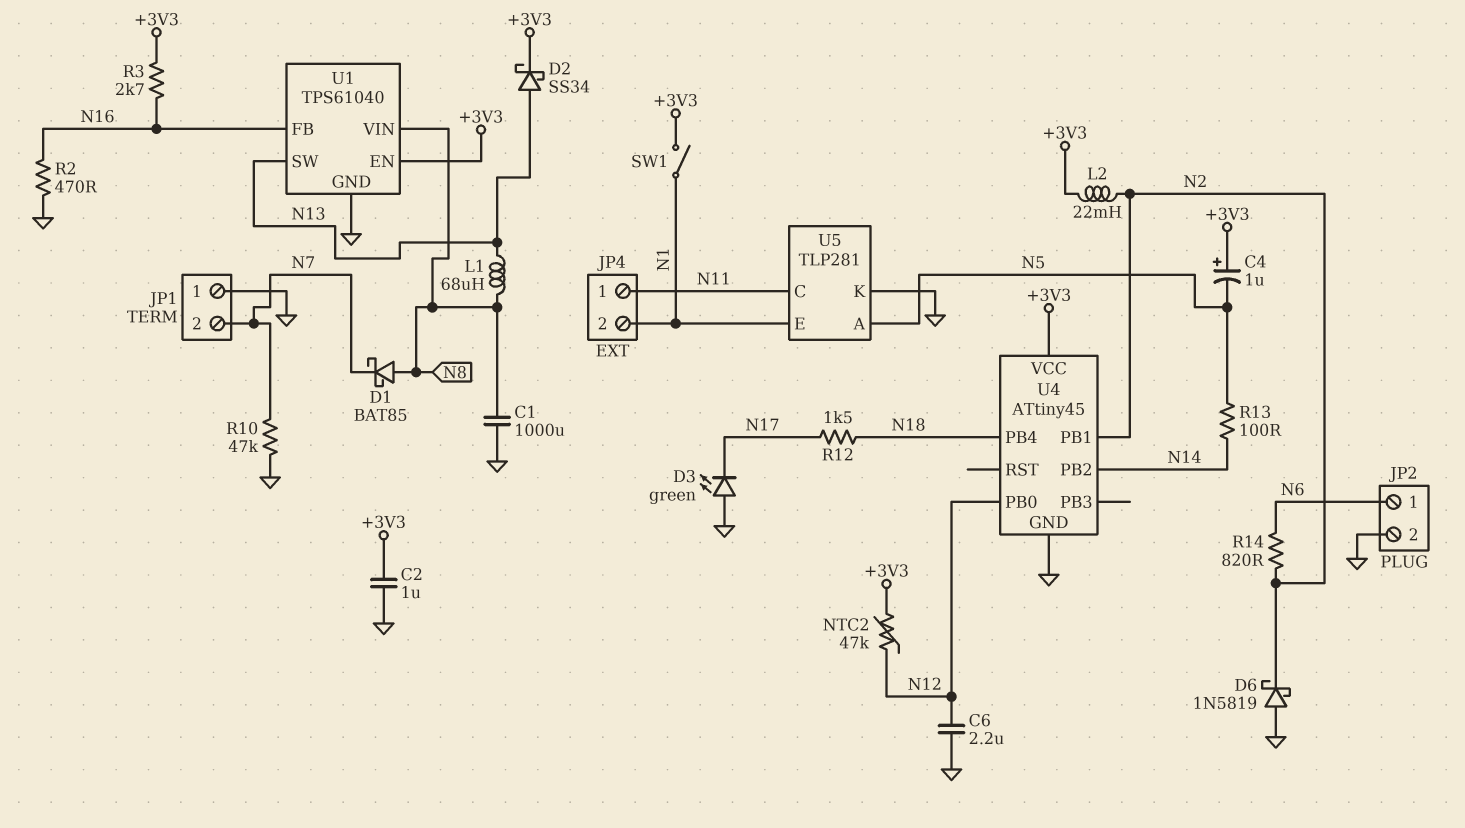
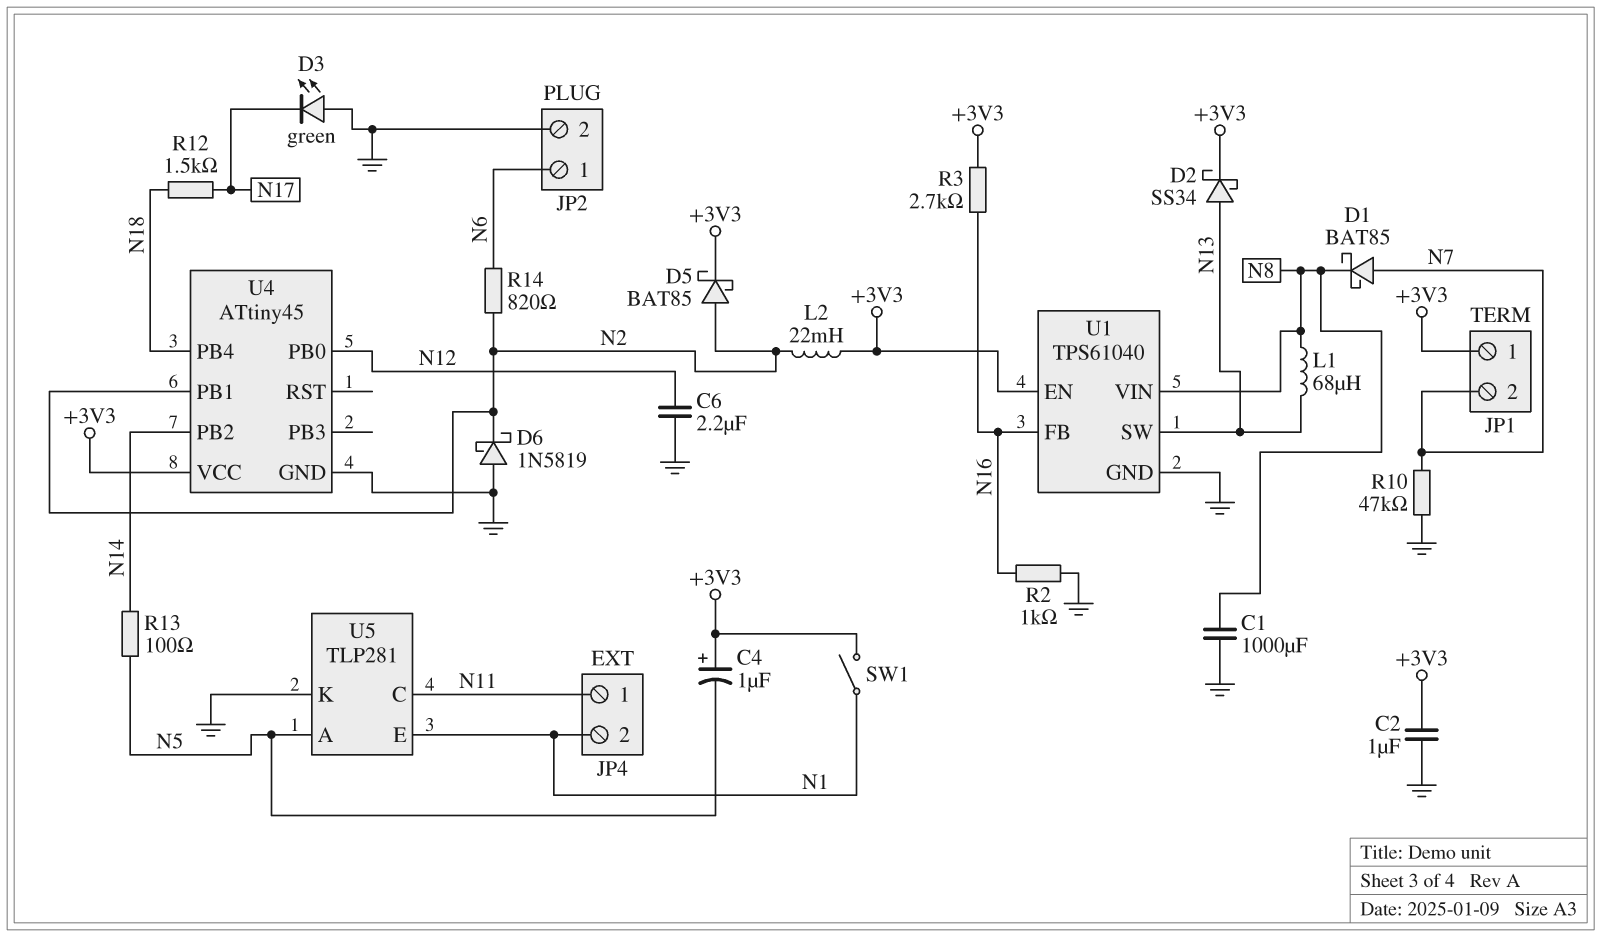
D1: schottky BAT85 (A N8, K N7) -> schottky BAT85 (A N7, K N8)
D5: none -> schottky BAT85 (A N2, K +3V3)
JP1 pin 1: GND -> +3V3
NTC2: 47k (+3V3, N12) -> none
R2: 470 (GND, N16) -> 1k (GND, N16)

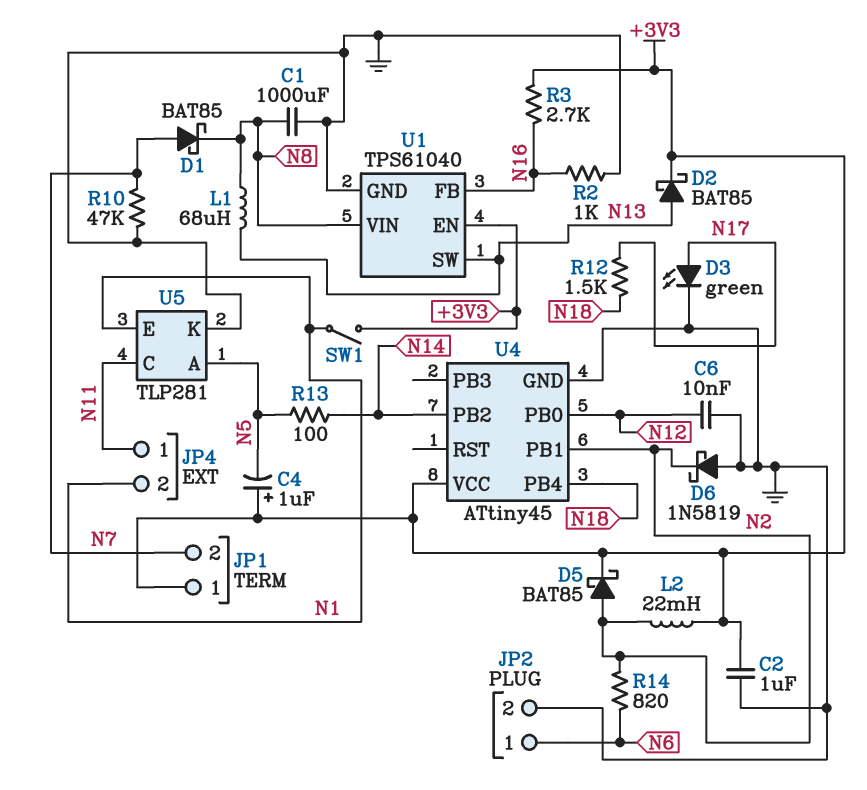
C6: 2.2uF (GND, N12) -> 10nF (GND, N12)
D2: schottky SS34 (A N13, K +3V3) -> schottky BAT85 (A N13, K +3V3)
D3: LED green (A GND, K N17) -> LED green (A N17, K GND)

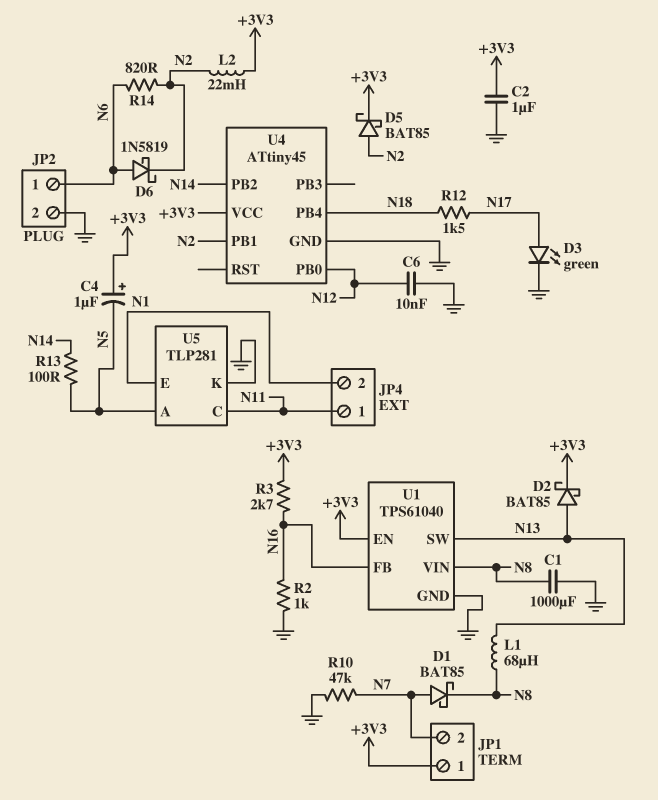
D6: schottky 1N5819 (A GND, K N2) -> schottky 1N5819 (A N6, K N2)
SW1: switch (+3V3, N1) -> none

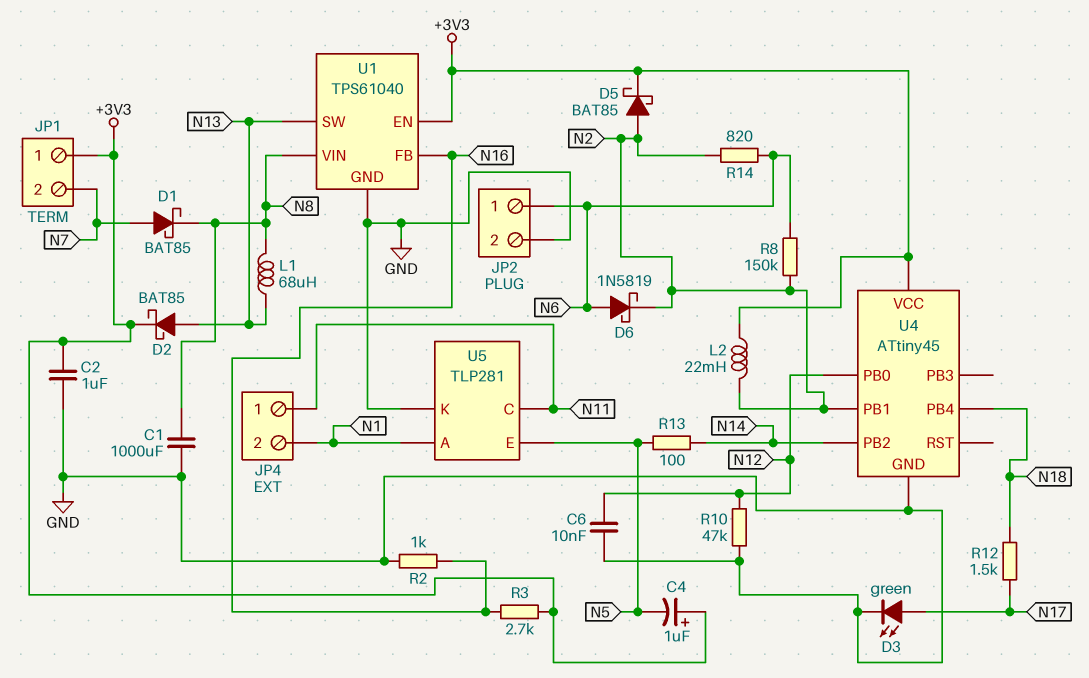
R8: none -> 150k (N2, N6)
R10: 47k (GND, N7) -> 47k (GND, N12)
U5 pin A: N5 -> N1
U5 pin E: N1 -> N5

